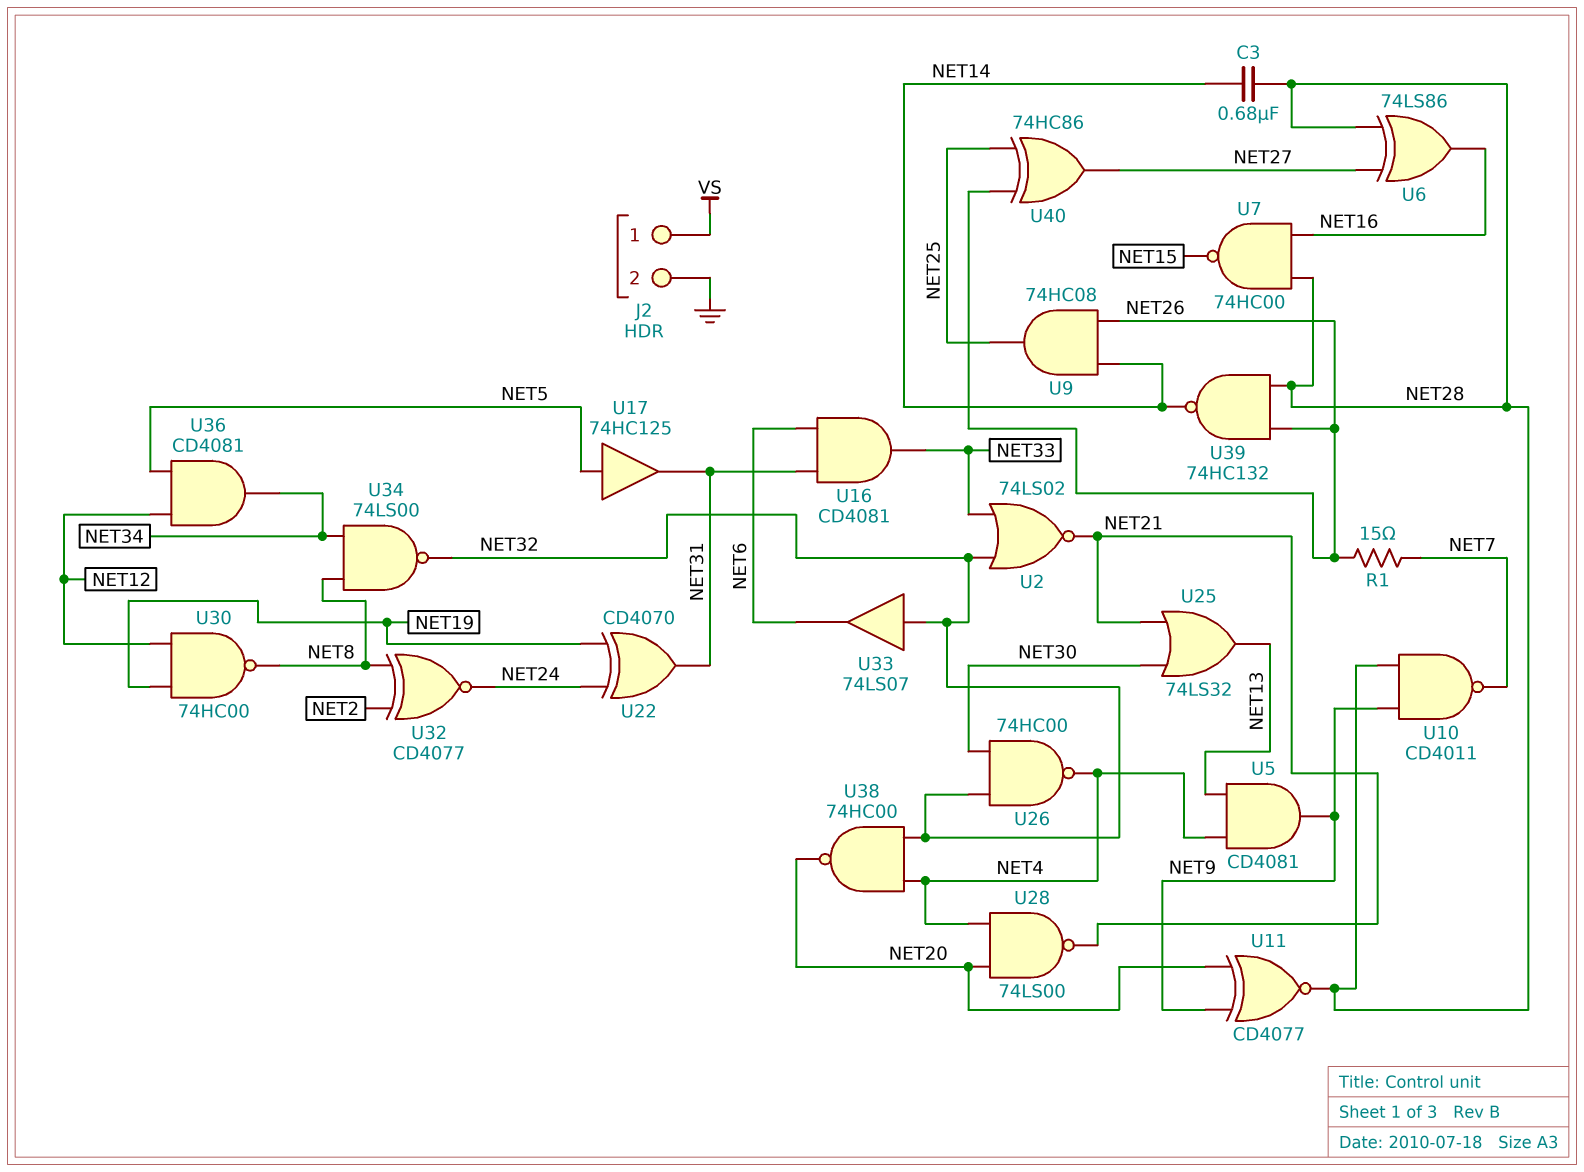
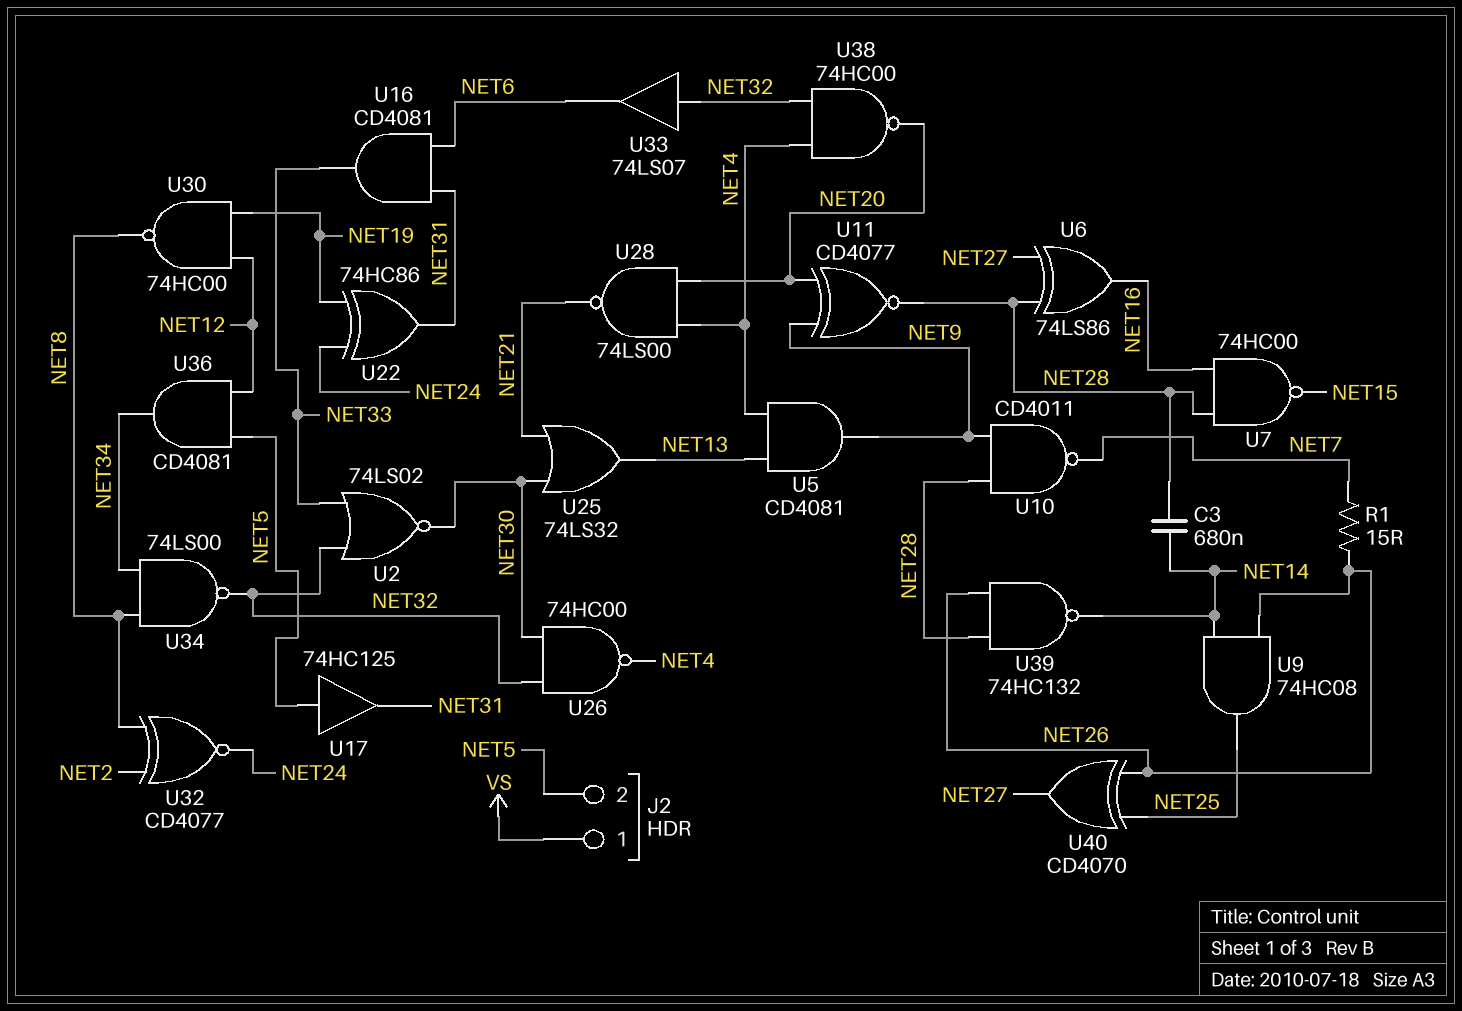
J2 pin 2: GND -> NET5
U2: NOR 74LS02 (in NET32, in NET33, out NET21) -> NOR 74LS02 (in NET32, in NET33, out NET30)
U22: XOR CD4070 (in NET19, in NET24, out NET31) -> XOR 74HC86 (in NET19, in NET24, out NET31)
U40: XOR 74HC86 (in NET25, in NET26, out NET27) -> XOR CD4070 (in NET25, in NET26, out NET27)

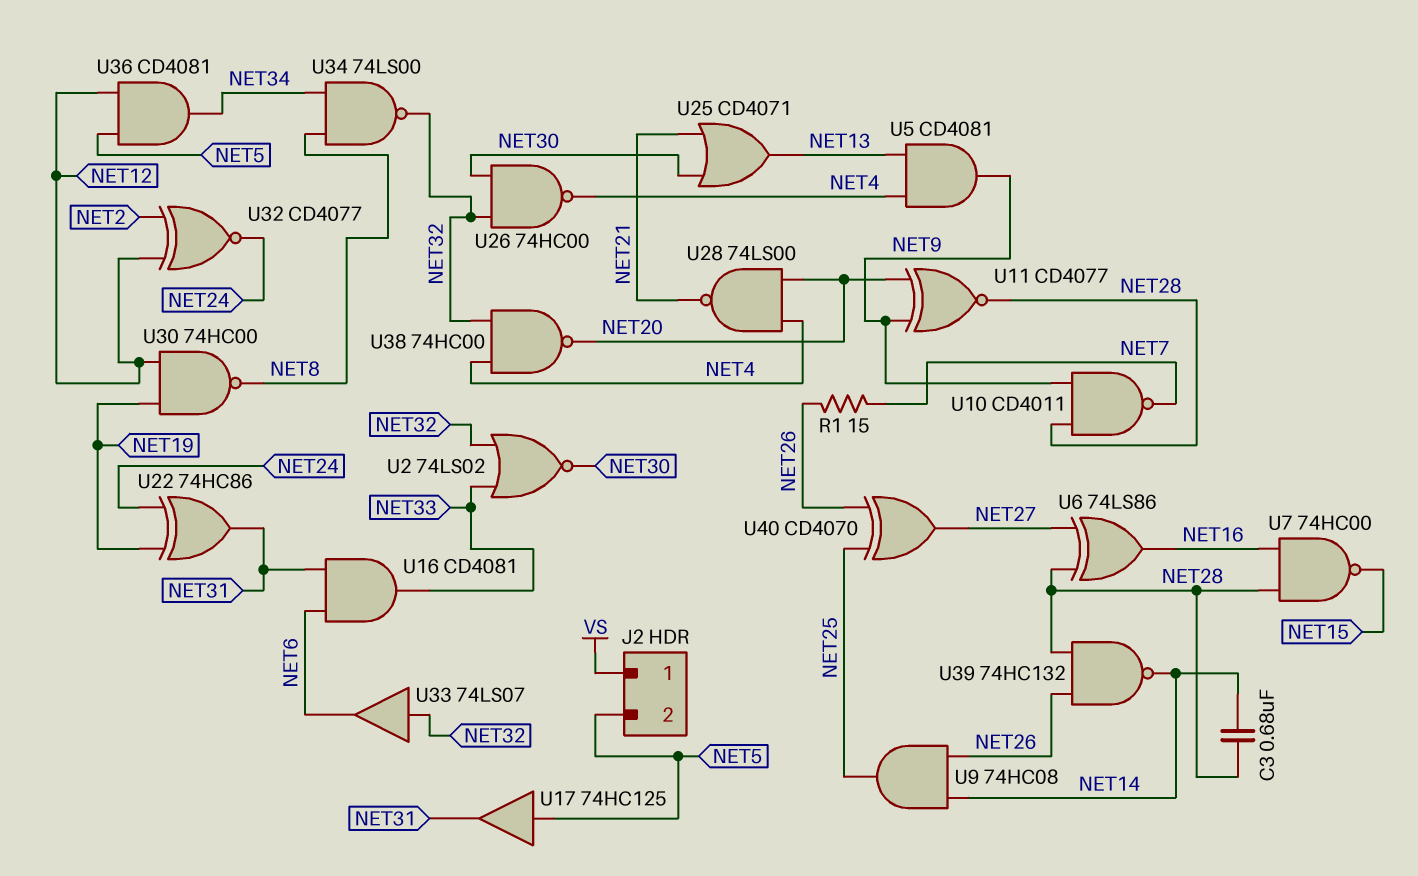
U25: OR 74LS32 (in NET21, in NET30, out NET13) -> OR CD4071 (in NET21, in NET30, out NET13)
U32: XNOR CD4077 (in NET2, in NET8, out NET24) -> XNOR CD4077 (in NET2, in NET12, out NET24)

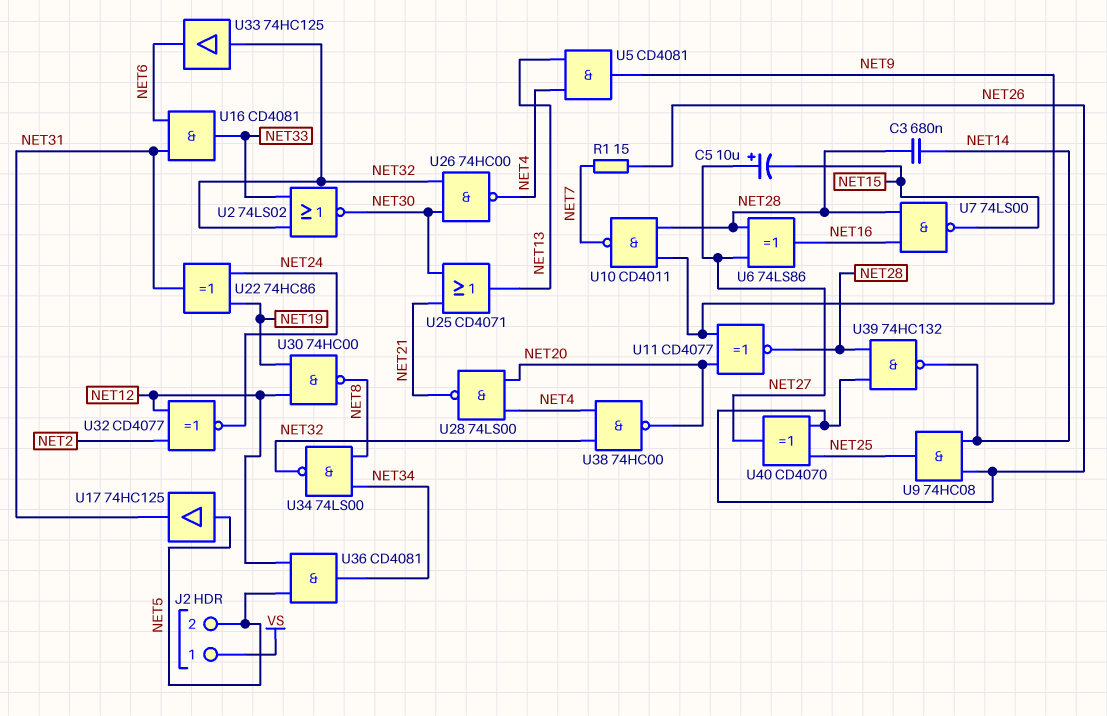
C5: none -> 10uF (plus NET27, minus NET15)
U7: NAND 74HC00 (in NET16, in NET28, out NET15) -> NAND 74LS00 (in NET16, in NET28, out NET15)
U33: buffer 74LS07 (in NET32, out NET6) -> buffer 74HC125 (in NET32, out NET6)

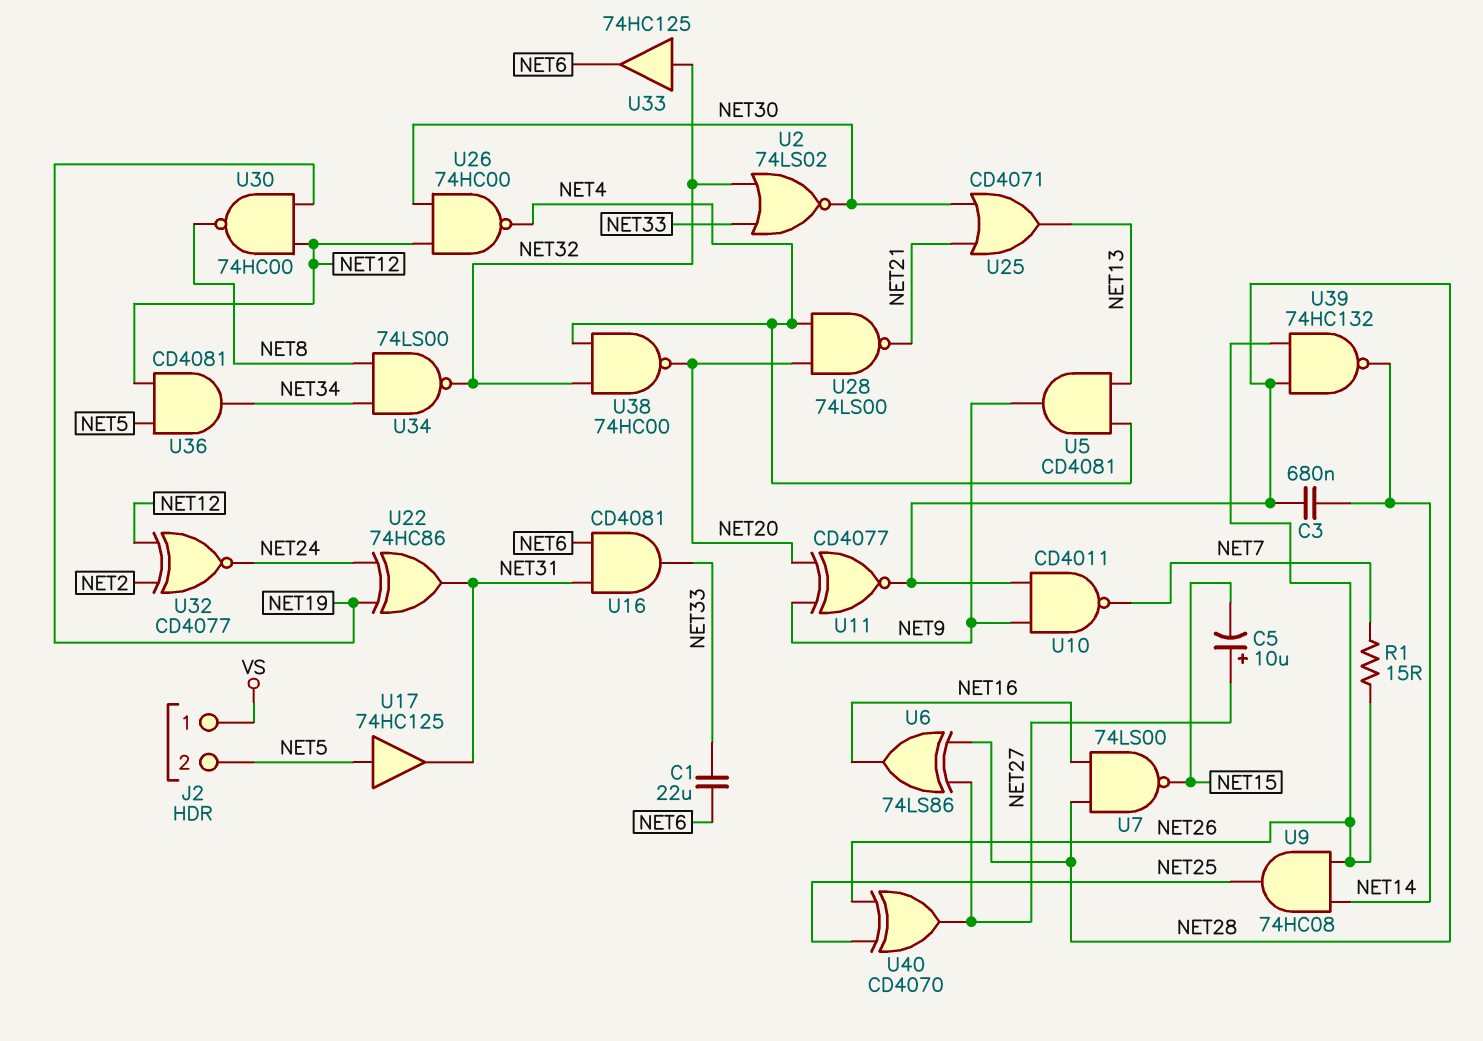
C1: none -> 22uF (NET6, NET33)
U26: NAND 74HC00 (in NET30, in NET32, out NET4) -> NAND 74HC00 (in NET12, in NET30, out NET4)

